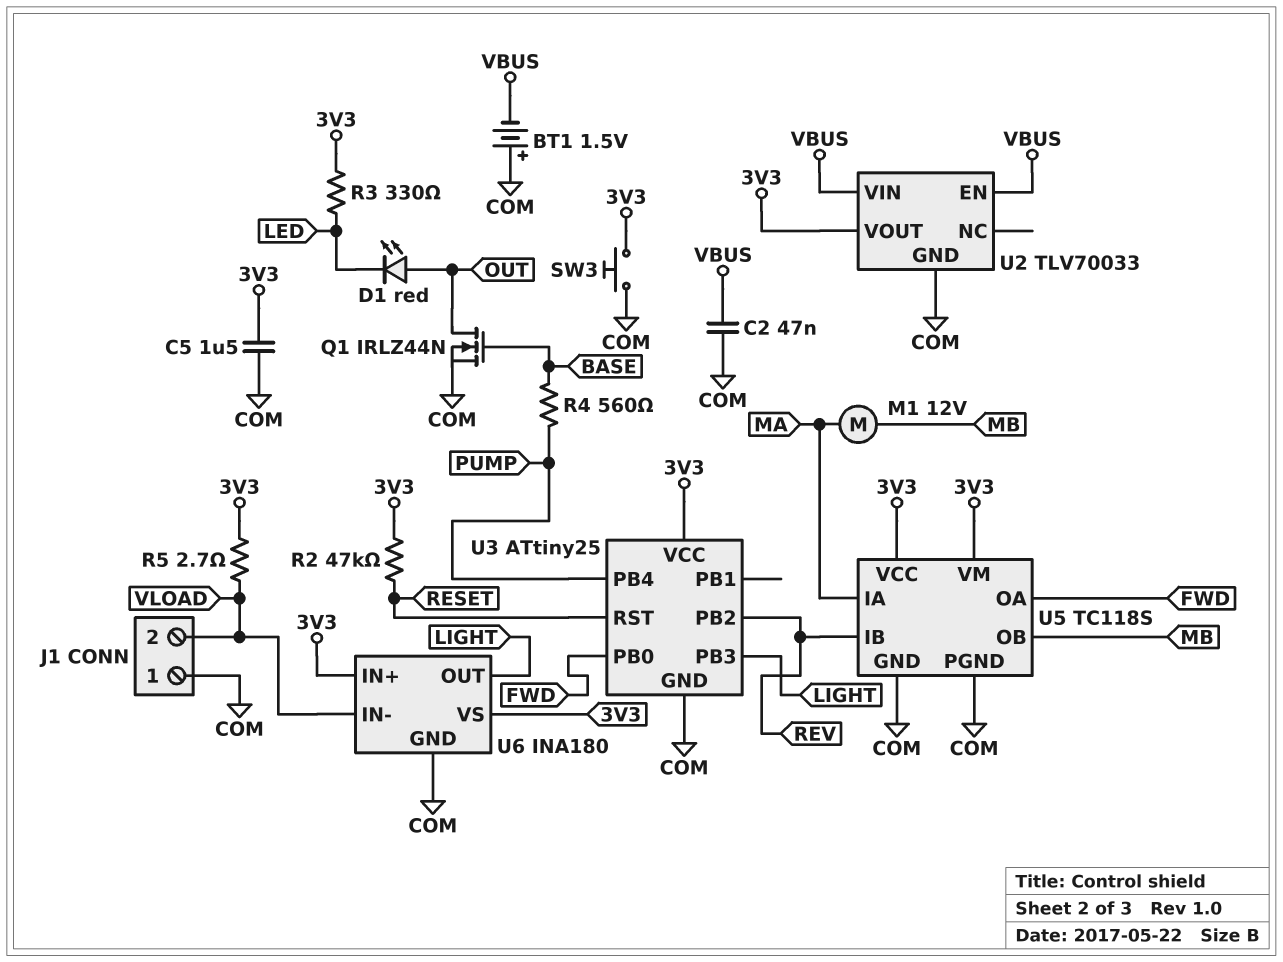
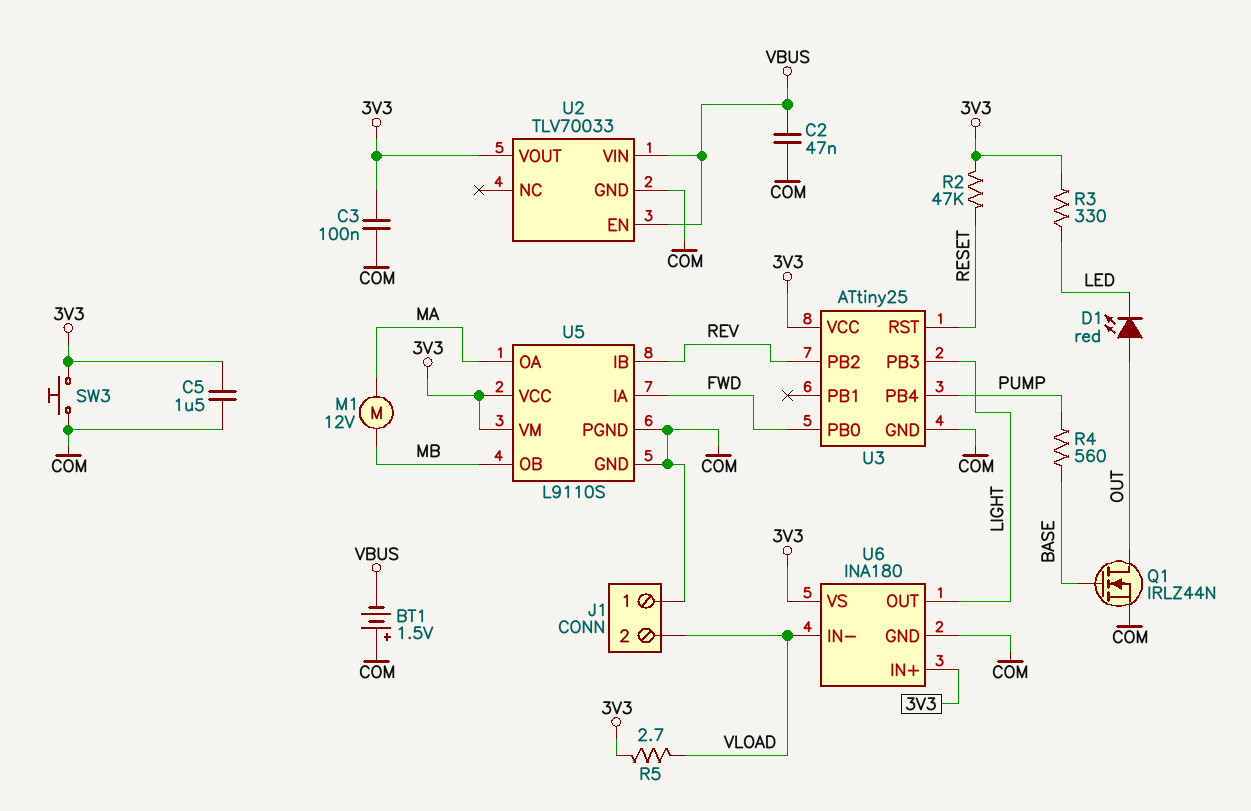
C3: none -> 100nF (3V3, COM)
U5: TC118S -> L9110S
U5 pin IA: MA -> FWD
U5 pin OA: FWD -> MA

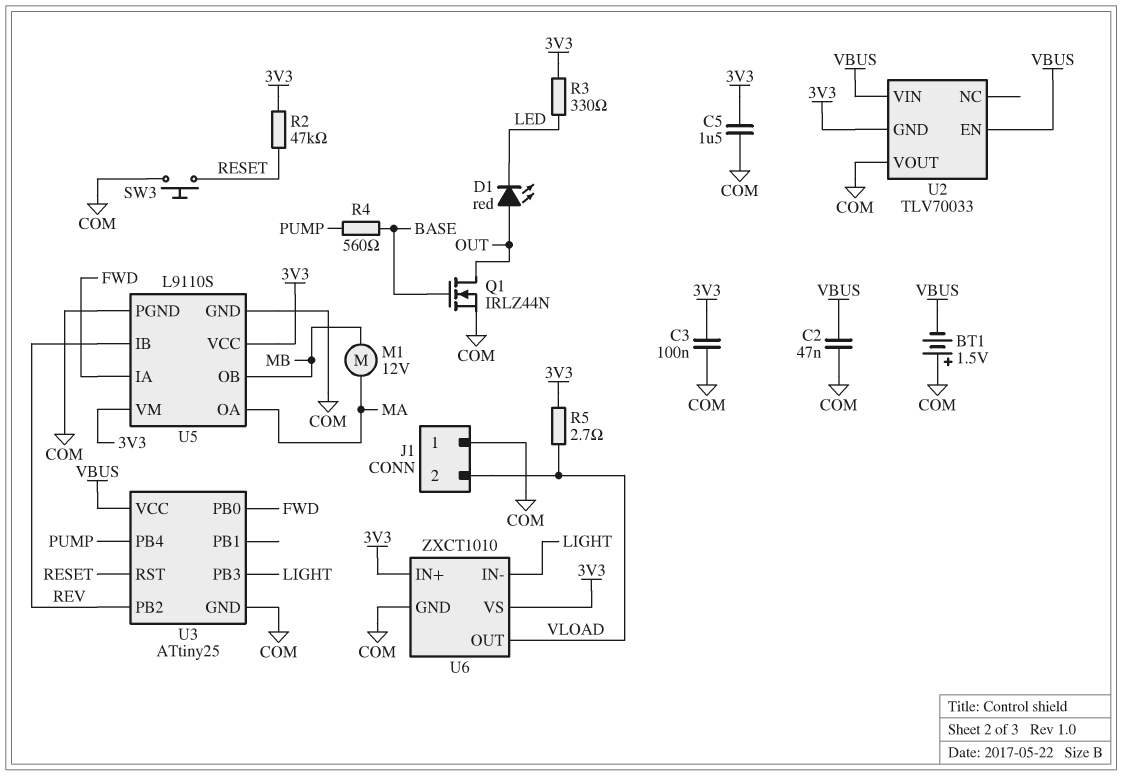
SW3: button (3V3, COM) -> button (COM, RESET)
U2 pin GND: COM -> 3V3
U2 pin VOUT: 3V3 -> COM
U3 pin VCC: 3V3 -> VBUS
U6: INA180 -> ZXCT1010
U6 pin IN-: VLOAD -> LIGHT
U6 pin OUT: LIGHT -> VLOAD

